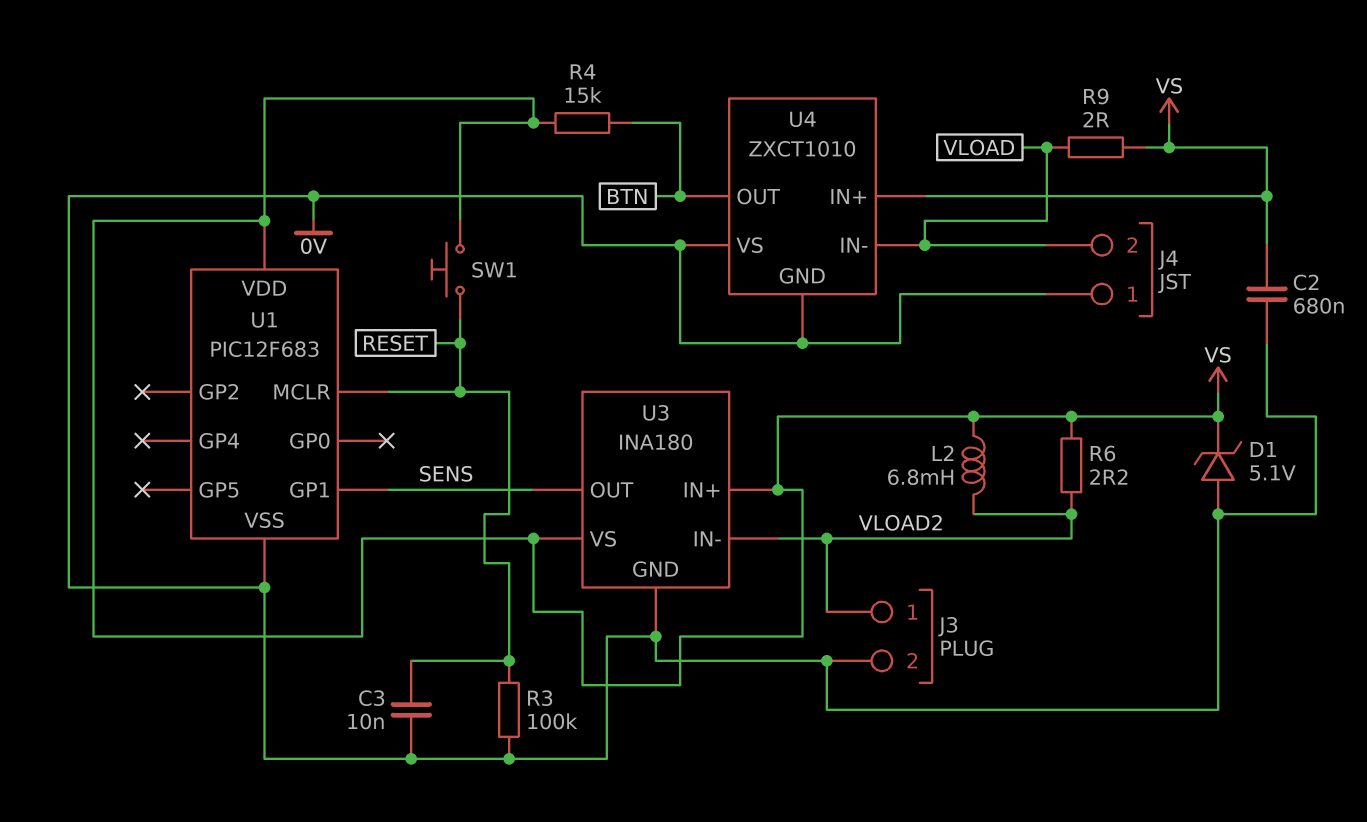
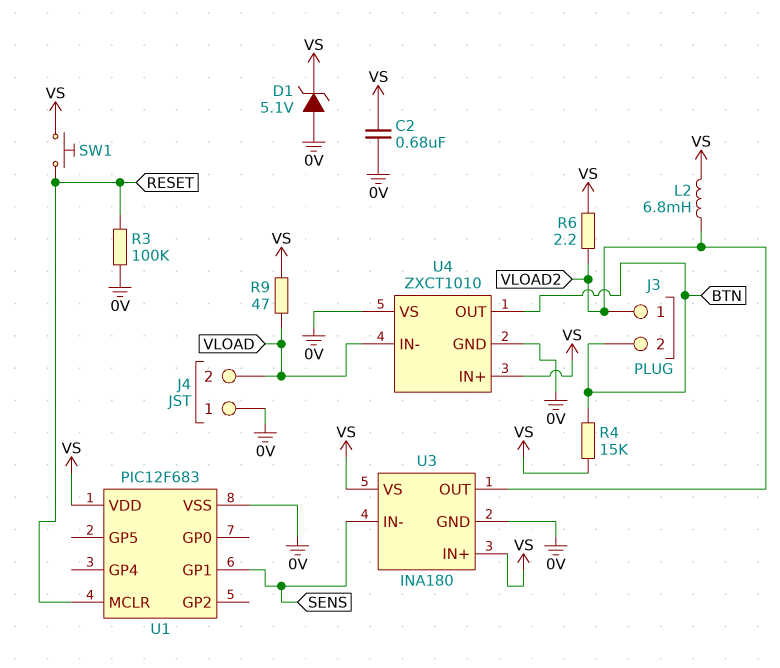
C3: 10nF (0V, RESET) -> none
J3 pin 2: 0V -> BTN
R9: 2 (VLOAD, VS) -> 47 (VLOAD, VS)
U3 pin IN-: VLOAD2 -> SENS
U3 pin OUT: SENS -> VLOAD2

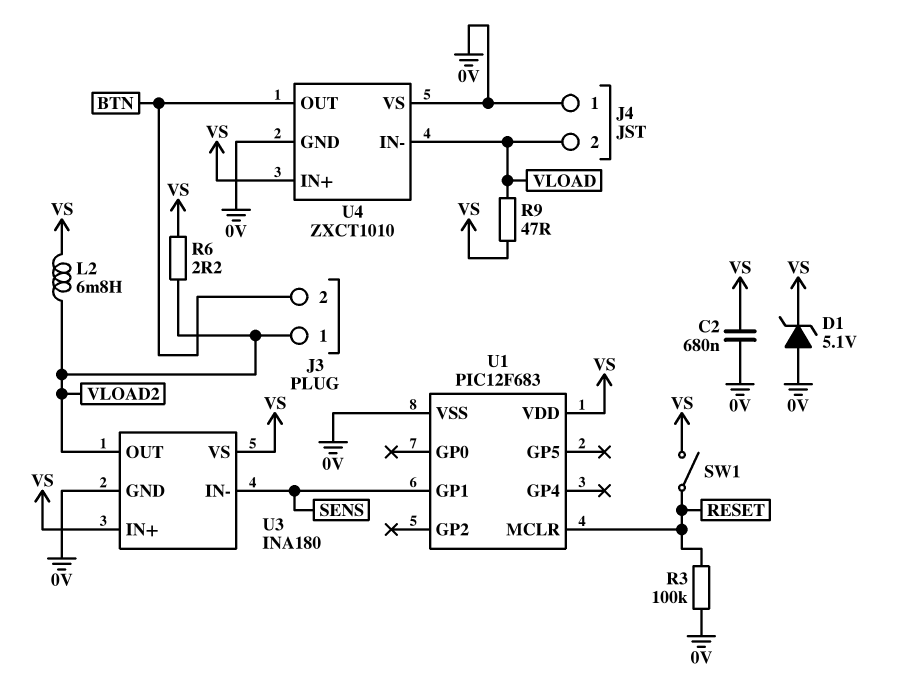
R4: 15k (BTN, VS) -> none
SW1: button (RESET, VS) -> switch (RESET, VS)

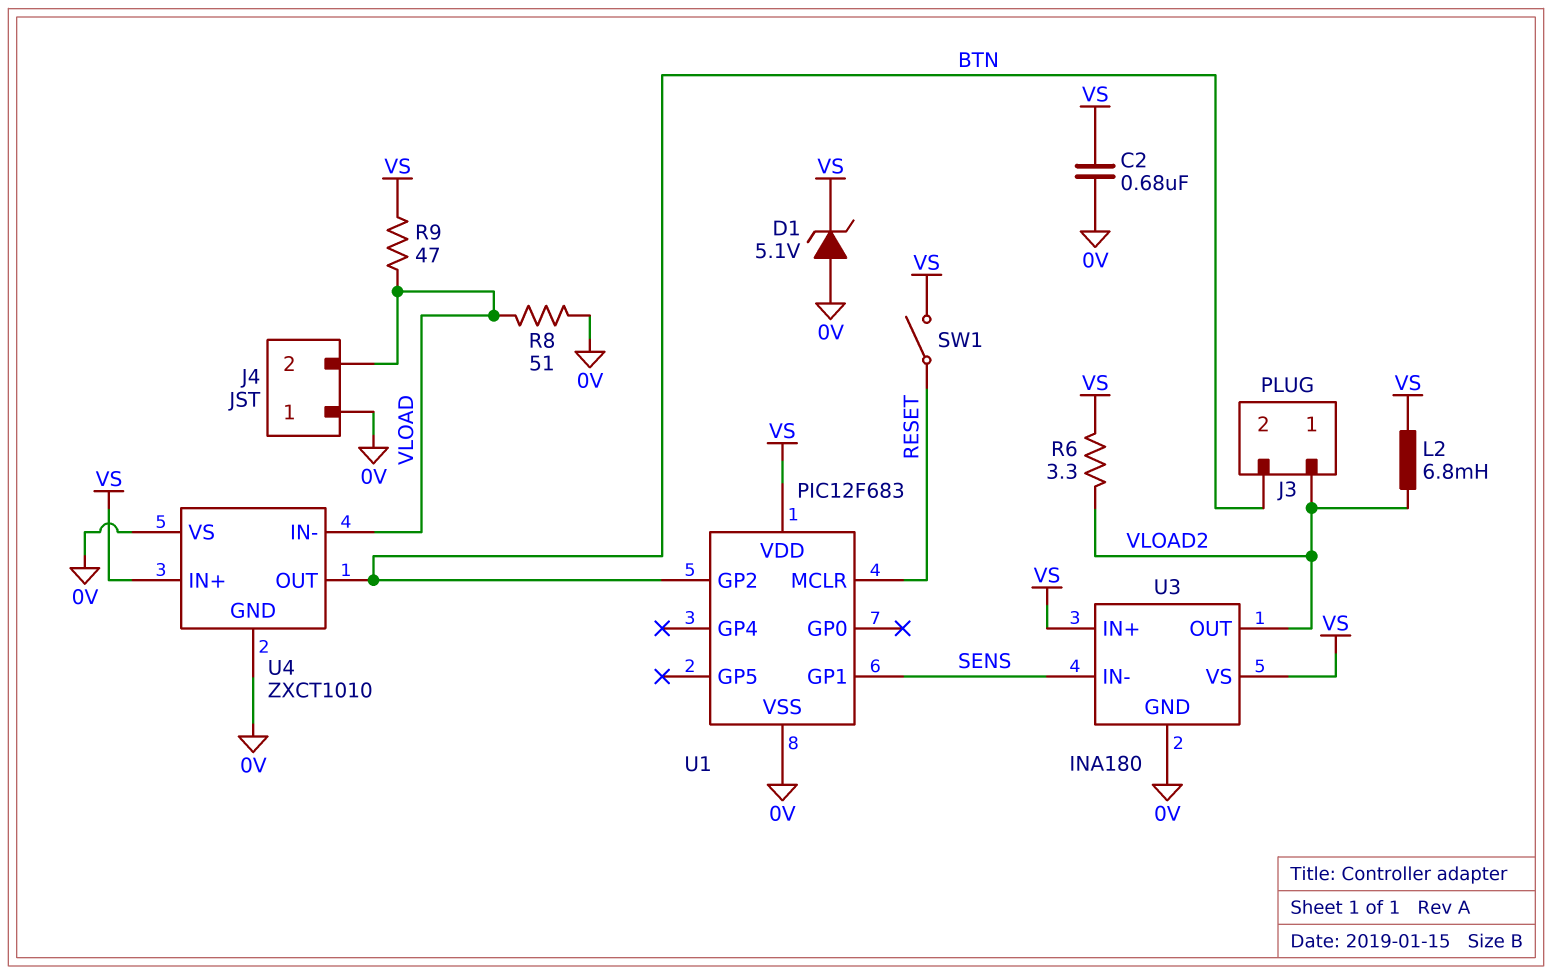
R3: 100k (0V, RESET) -> none
R6: 2.2 (VLOAD2, VS) -> 3.3 (VLOAD2, VS)
R8: none -> 51 (0V, VLOAD)
U1 pin GP2: none -> BTN

